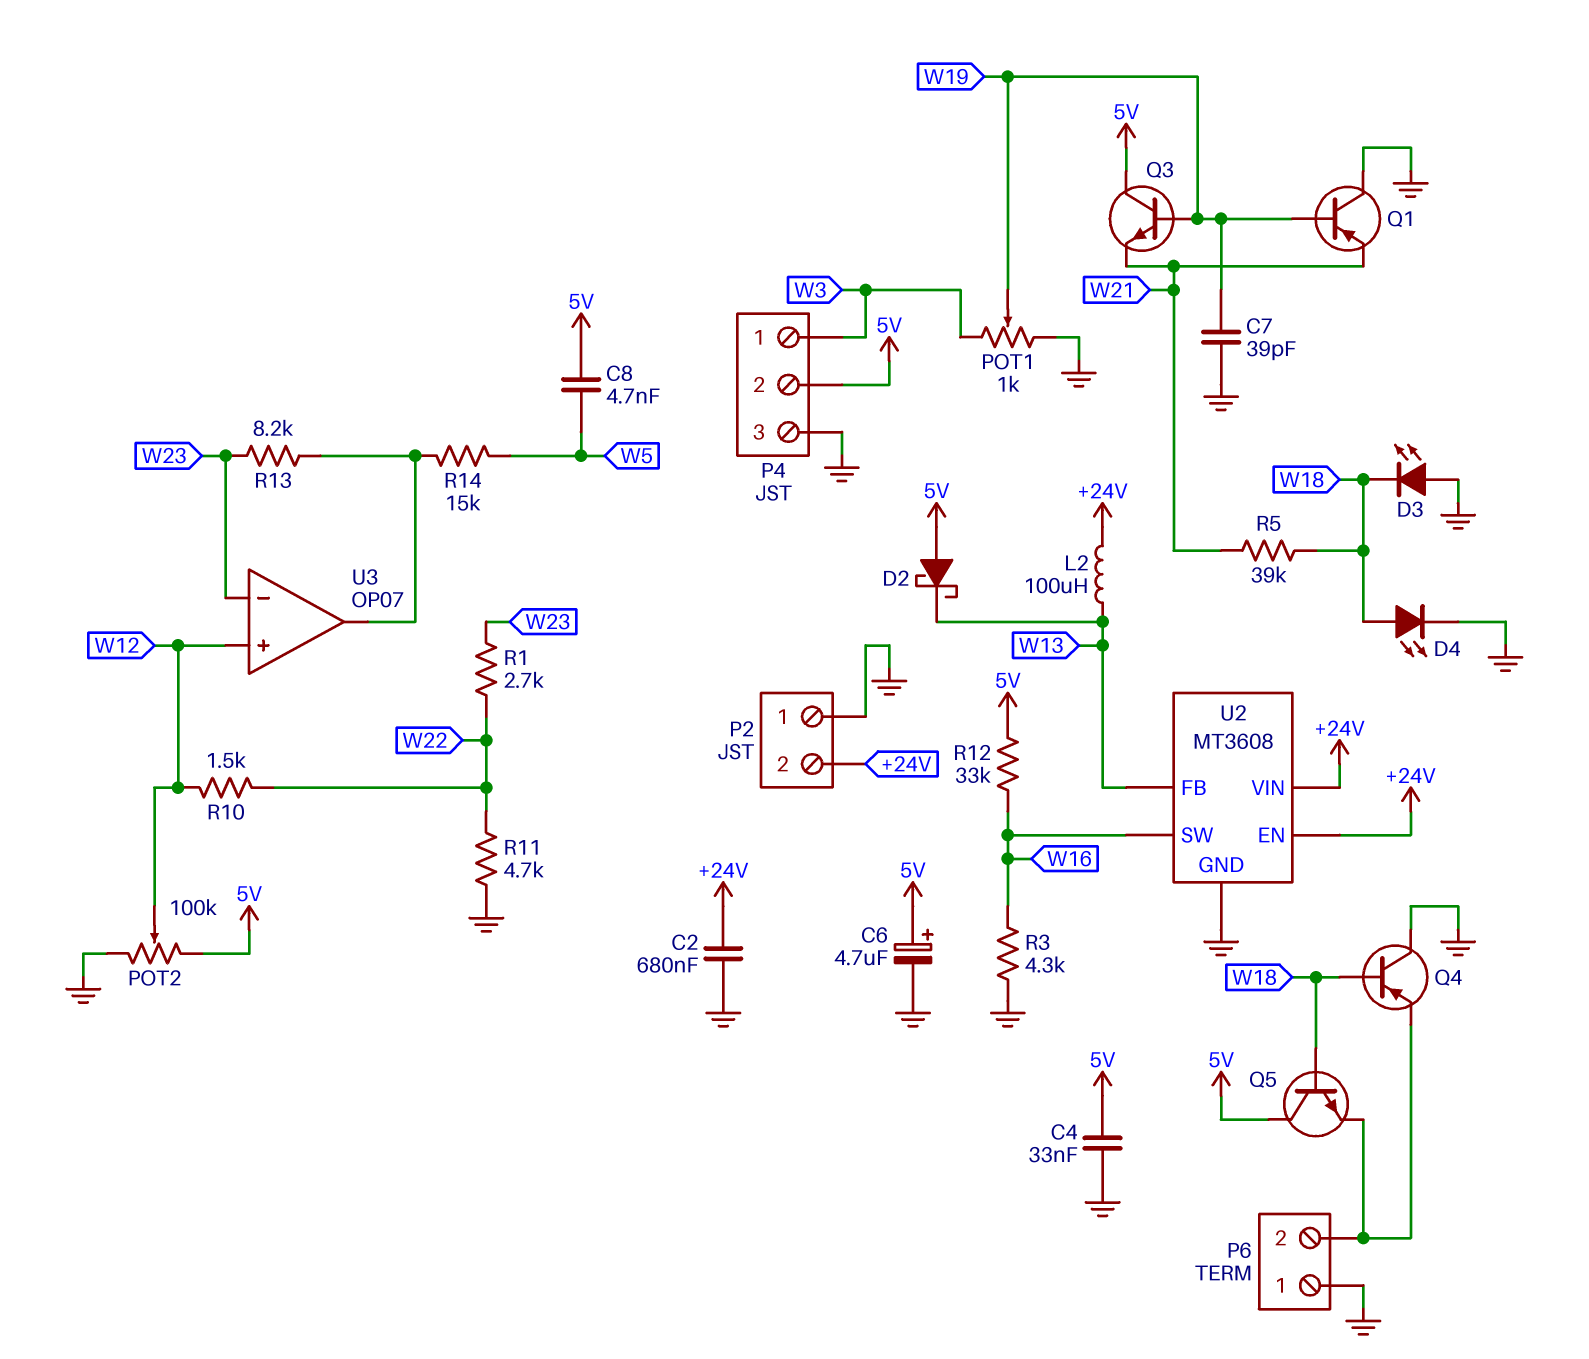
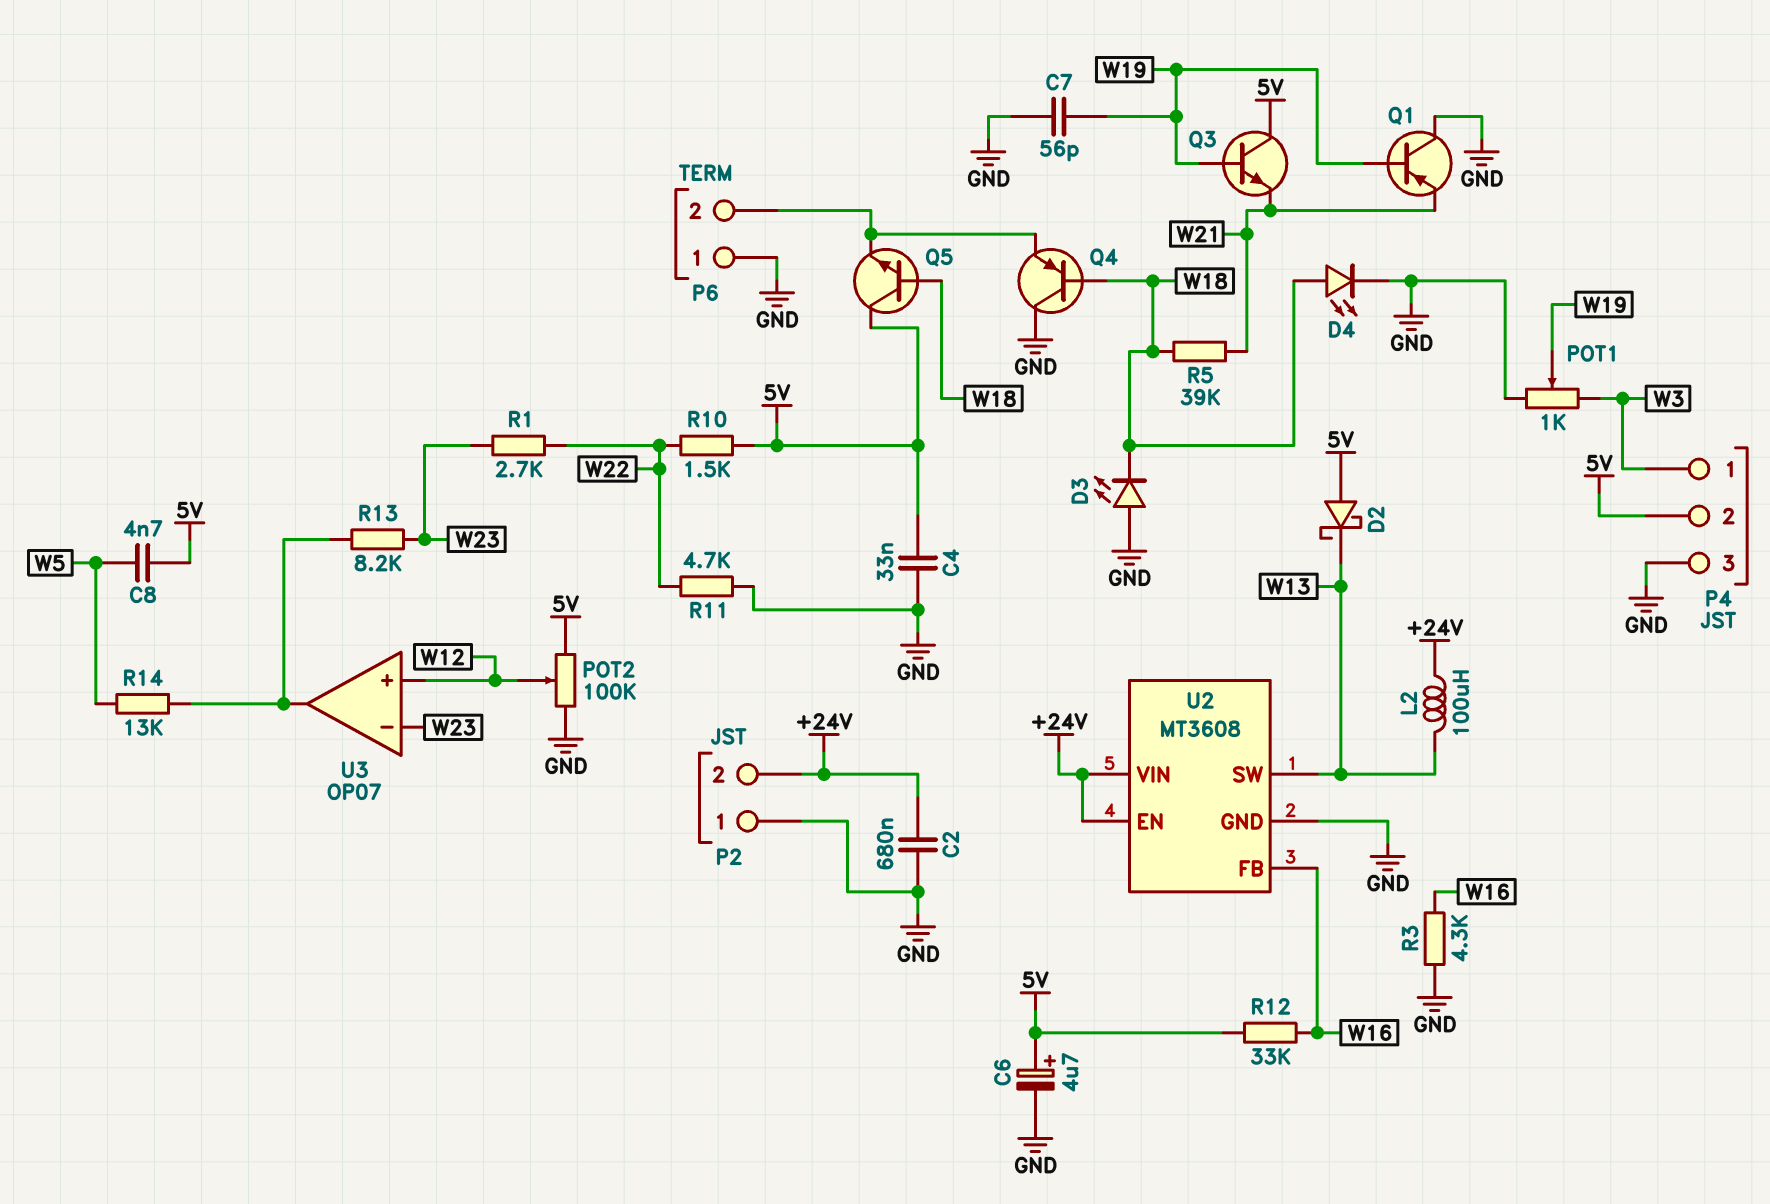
C7: 39pF (GND, W19) -> 56pF (GND, W19)
R10: 1.5k (W12, W22) -> 1.5k (5V, W22)
R14: 15k (U3/out, W5) -> 13k (U3/out, W5)
U2 pin FB: W13 -> W16
U2 pin SW: W16 -> W13

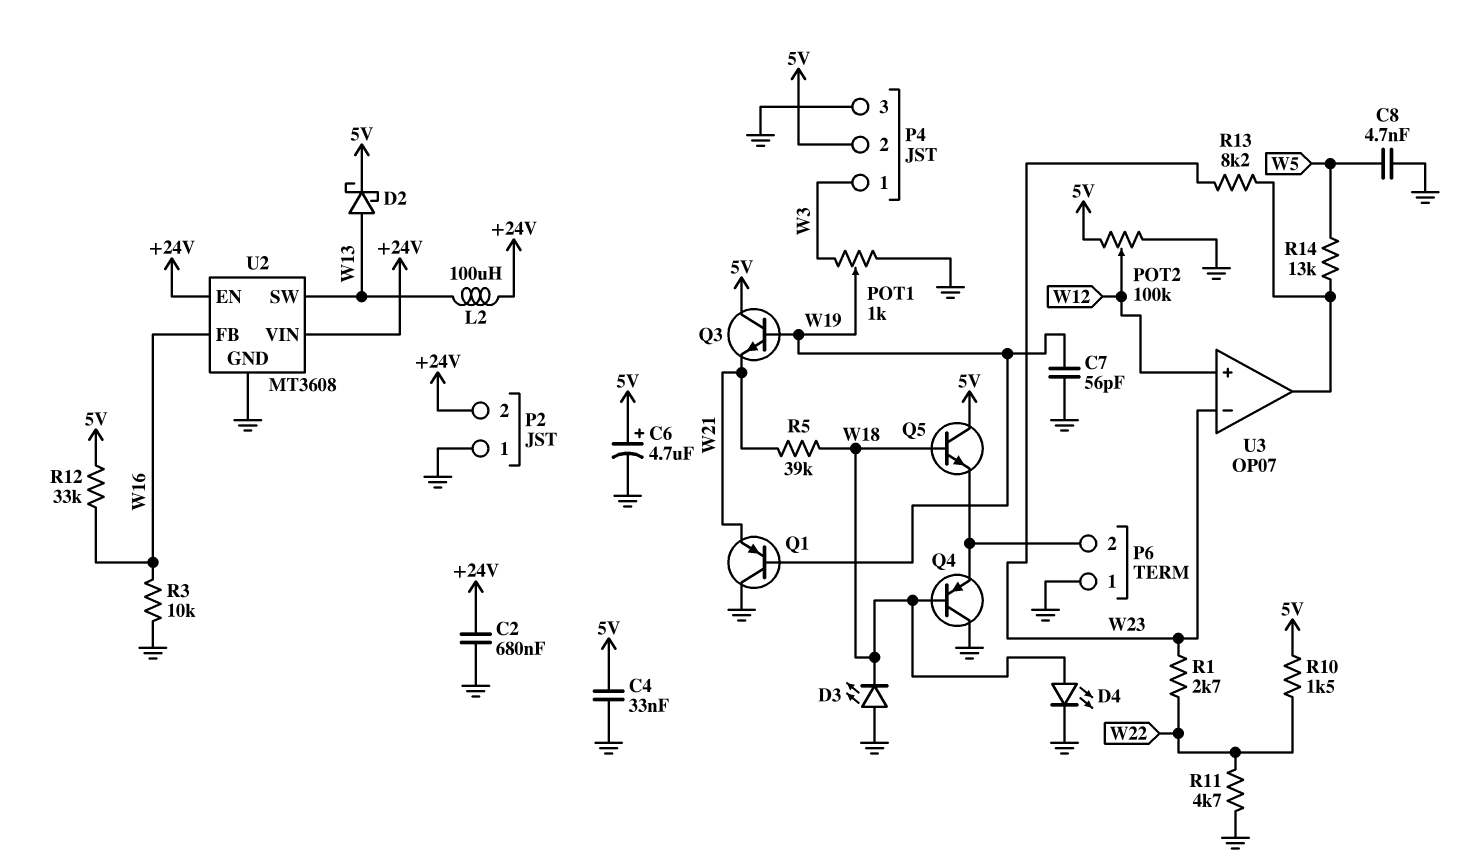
C8: 4.7nF (5V, W5) -> 4.7nF (GND, W5)
D2: schottky (A 5V, K W13) -> schottky (A W13, K 5V)
R3: 4.3k (GND, W16) -> 10k (GND, W16)

